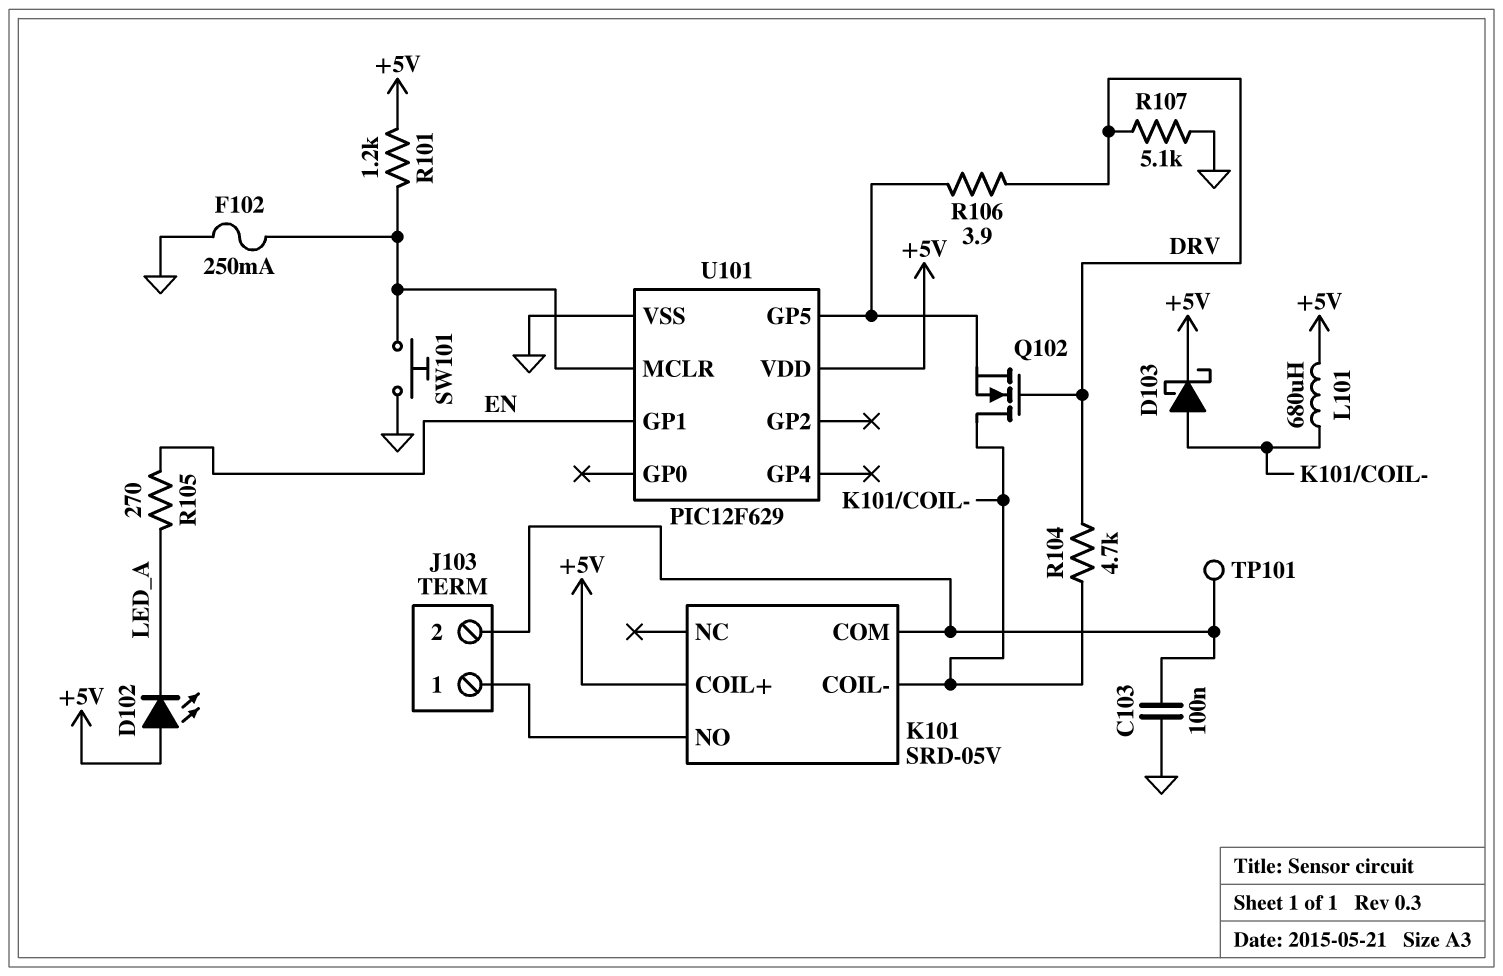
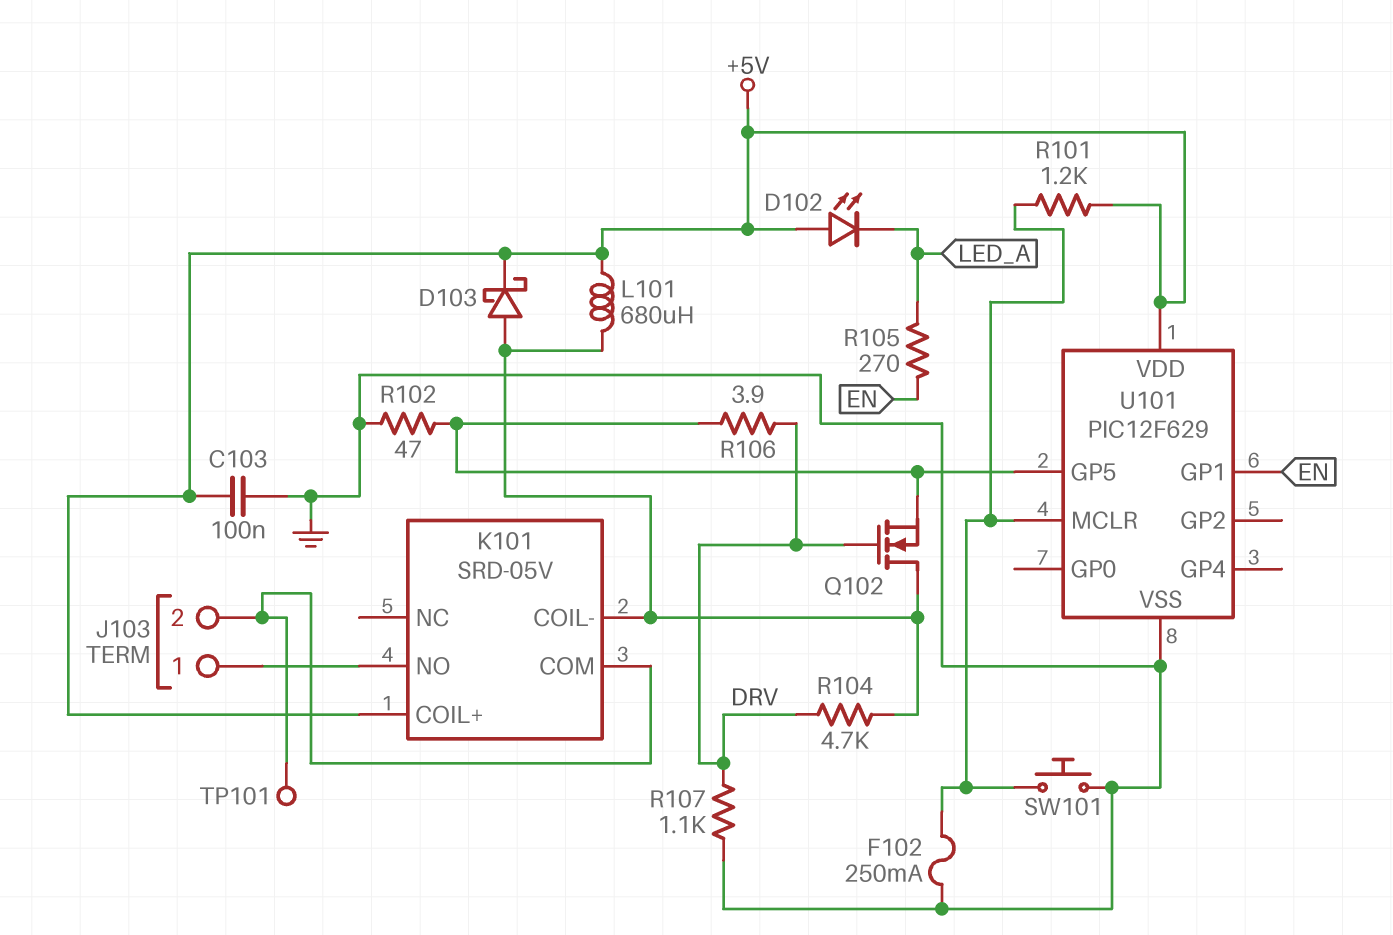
C103: 100nF (GND, J103/2) -> 100nF (+5V, GND)
R102: none -> 47 (GND, U101/GP5)
R107: 5.1k (DRV, GND) -> 1.1k (DRV, GND)

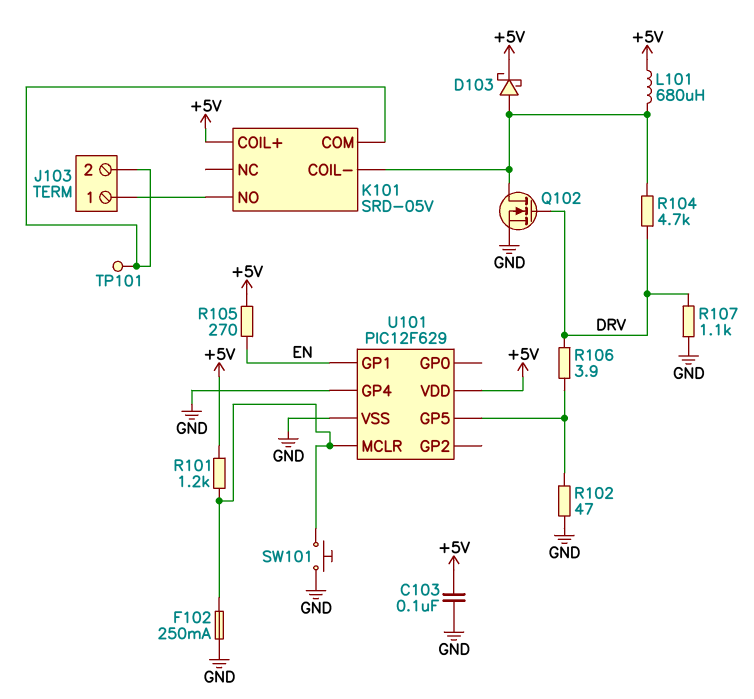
D102: LED (A +5V, K LED_A) -> none
Q102: NMOS (G DRV, D K101/COIL-, S U101/GP5) -> NMOS (G DRV, D K101/COIL-, S GND)
R105: 270 (EN, LED_A) -> 270 (+5V, EN)
U101 pin GP4: none -> GND

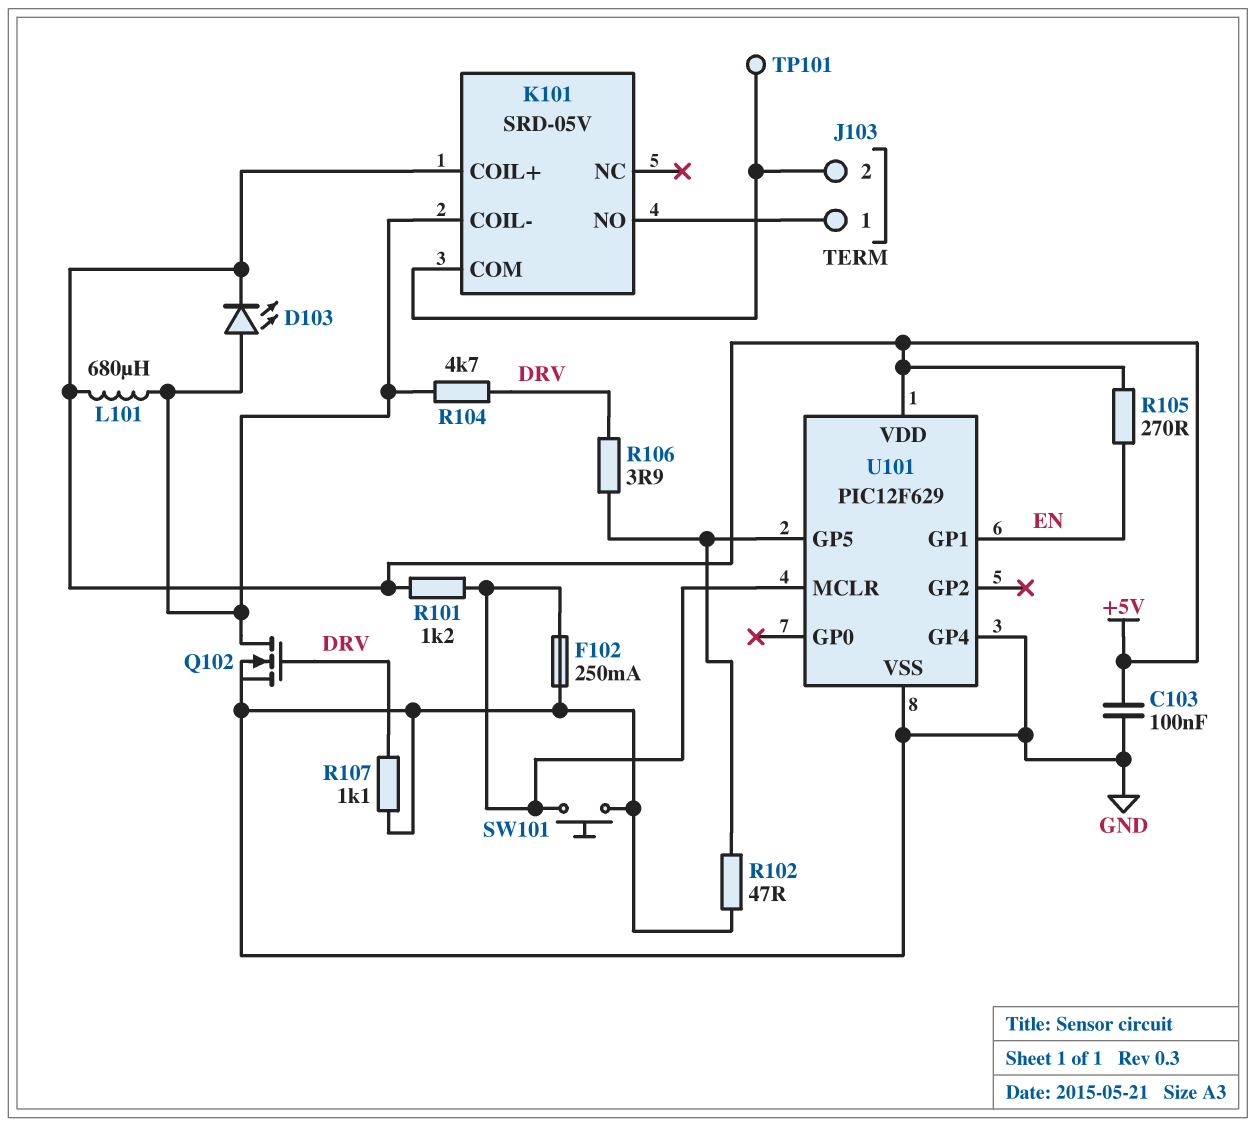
D103: schottky (A K101/COIL-, K +5V) -> LED (A K101/COIL-, K +5V)

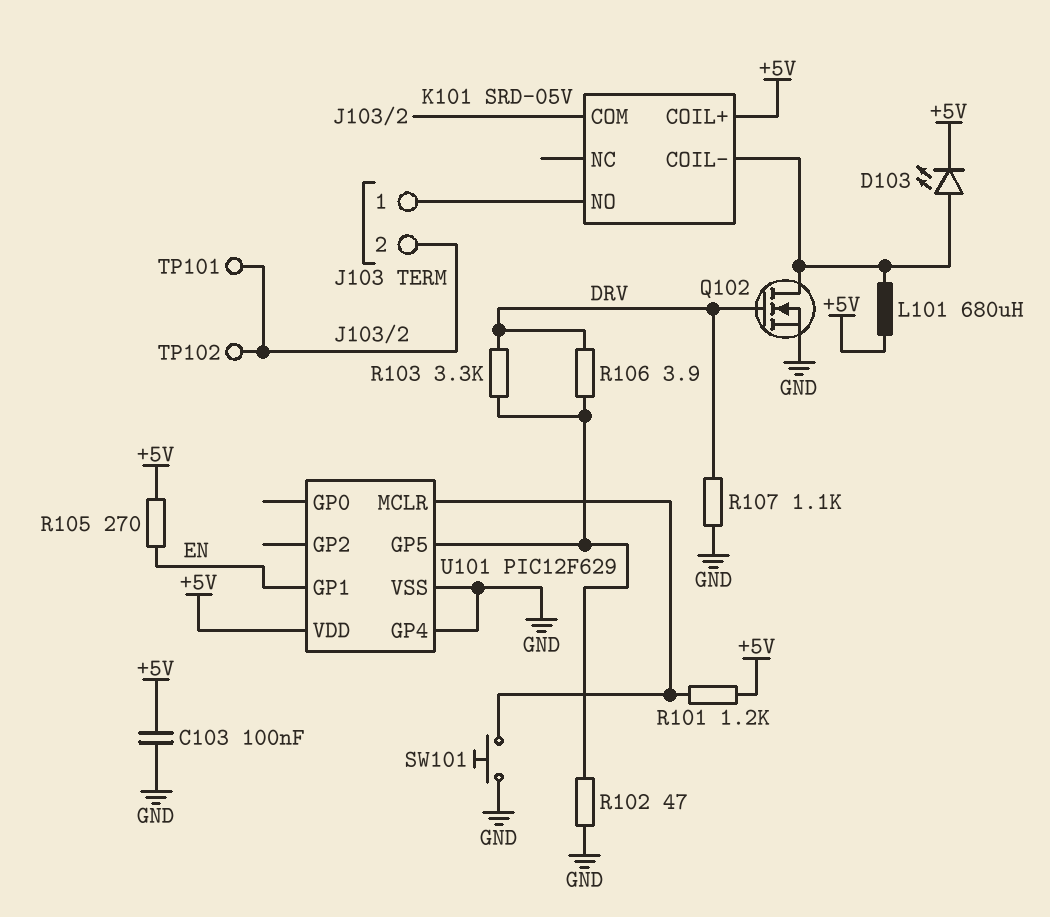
F102: 250mA (GND, U101/MCLR) -> none
R103: none -> 3.3k (DRV, U101/GP5)
R104: 4.7k (DRV, K101/COIL-) -> none
TP102: none -> test point (J103/2)

